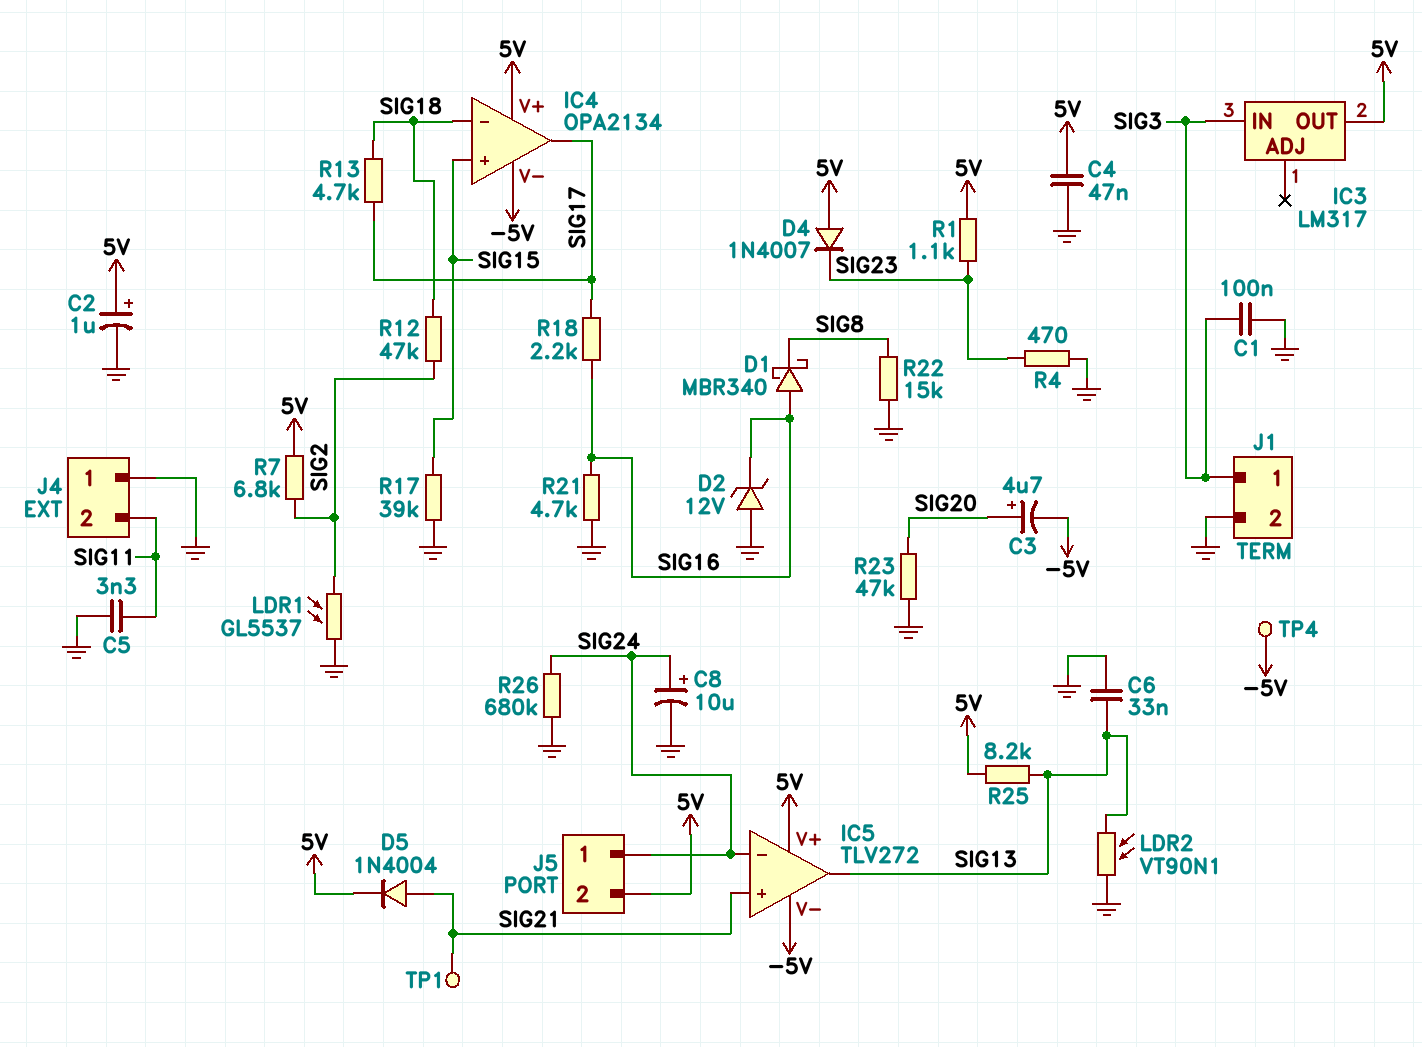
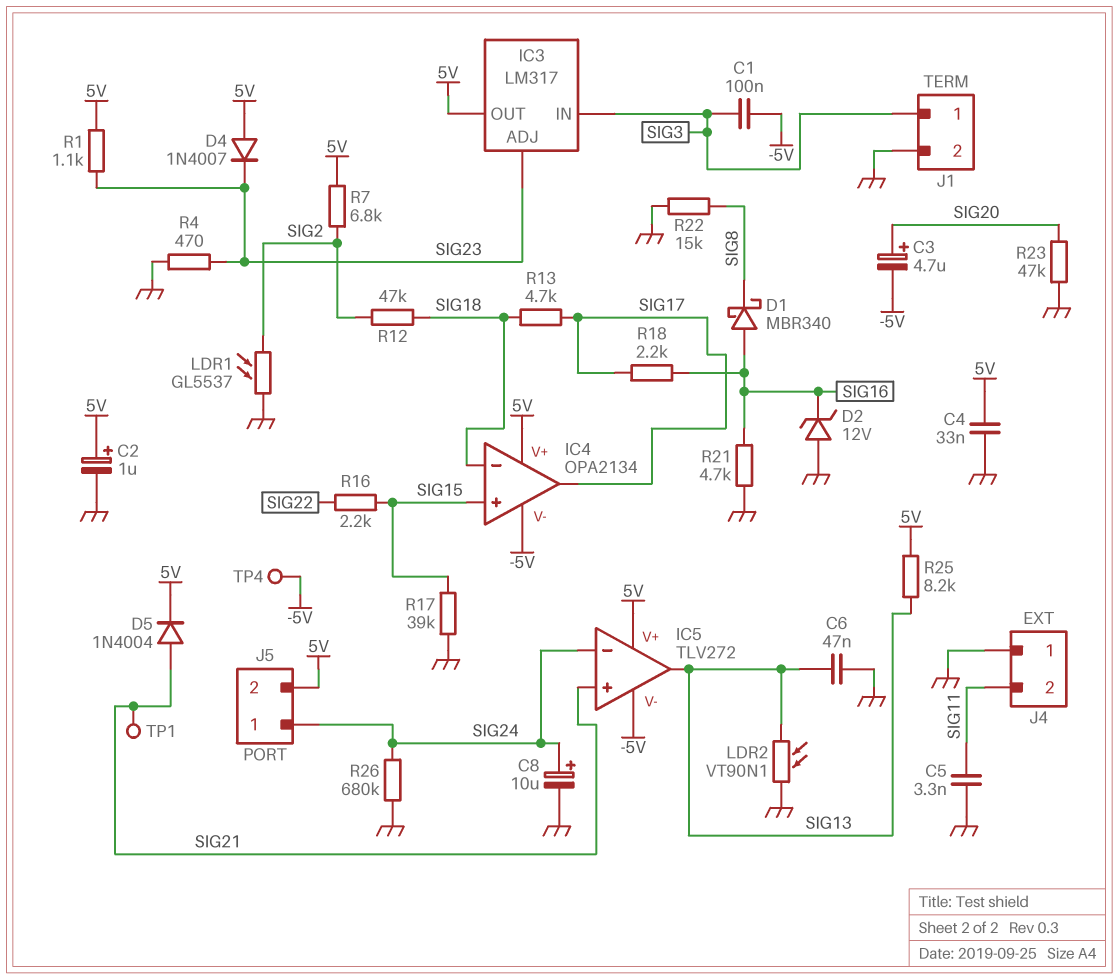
C1: 100nF (GND, SIG3) -> 100nF (-5V, SIG3)
C4: 47nF (5V, GND) -> 33nF (5V, GND)
C6: 33nF (GND, SIG13) -> 47nF (GND, SIG13)
IC3 pin ADJ: none -> SIG23
R16: none -> 2.2k (SIG15, SIG22)

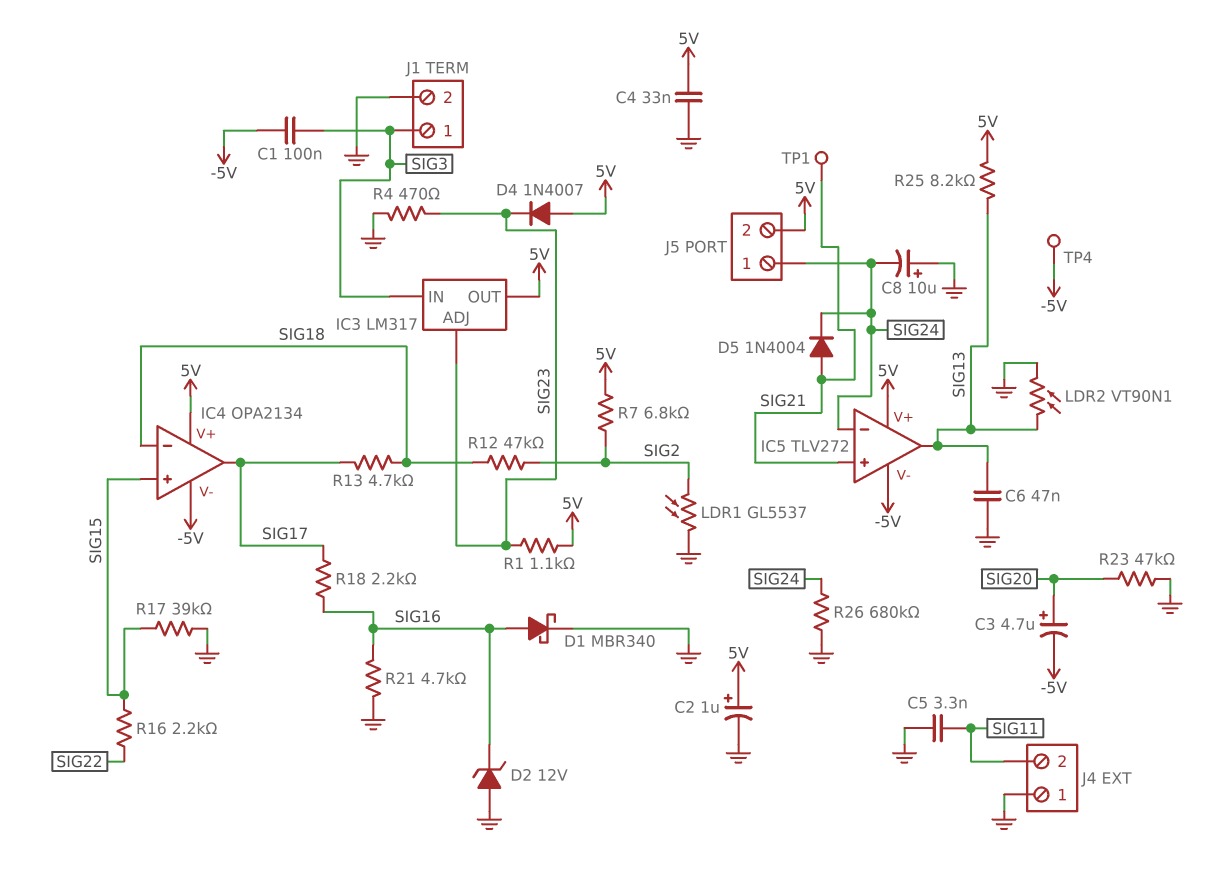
C8: 10uF (plus SIG24, minus GND) -> 10uF (plus GND, minus SIG24)
D1: schottky MBR340 (A SIG16, K SIG8) -> schottky MBR340 (A SIG16, K GND)
D5: diode 1N4004 (A SIG21, K 5V) -> diode 1N4004 (A SIG21, K SIG24)
R22: 15k (GND, SIG8) -> none

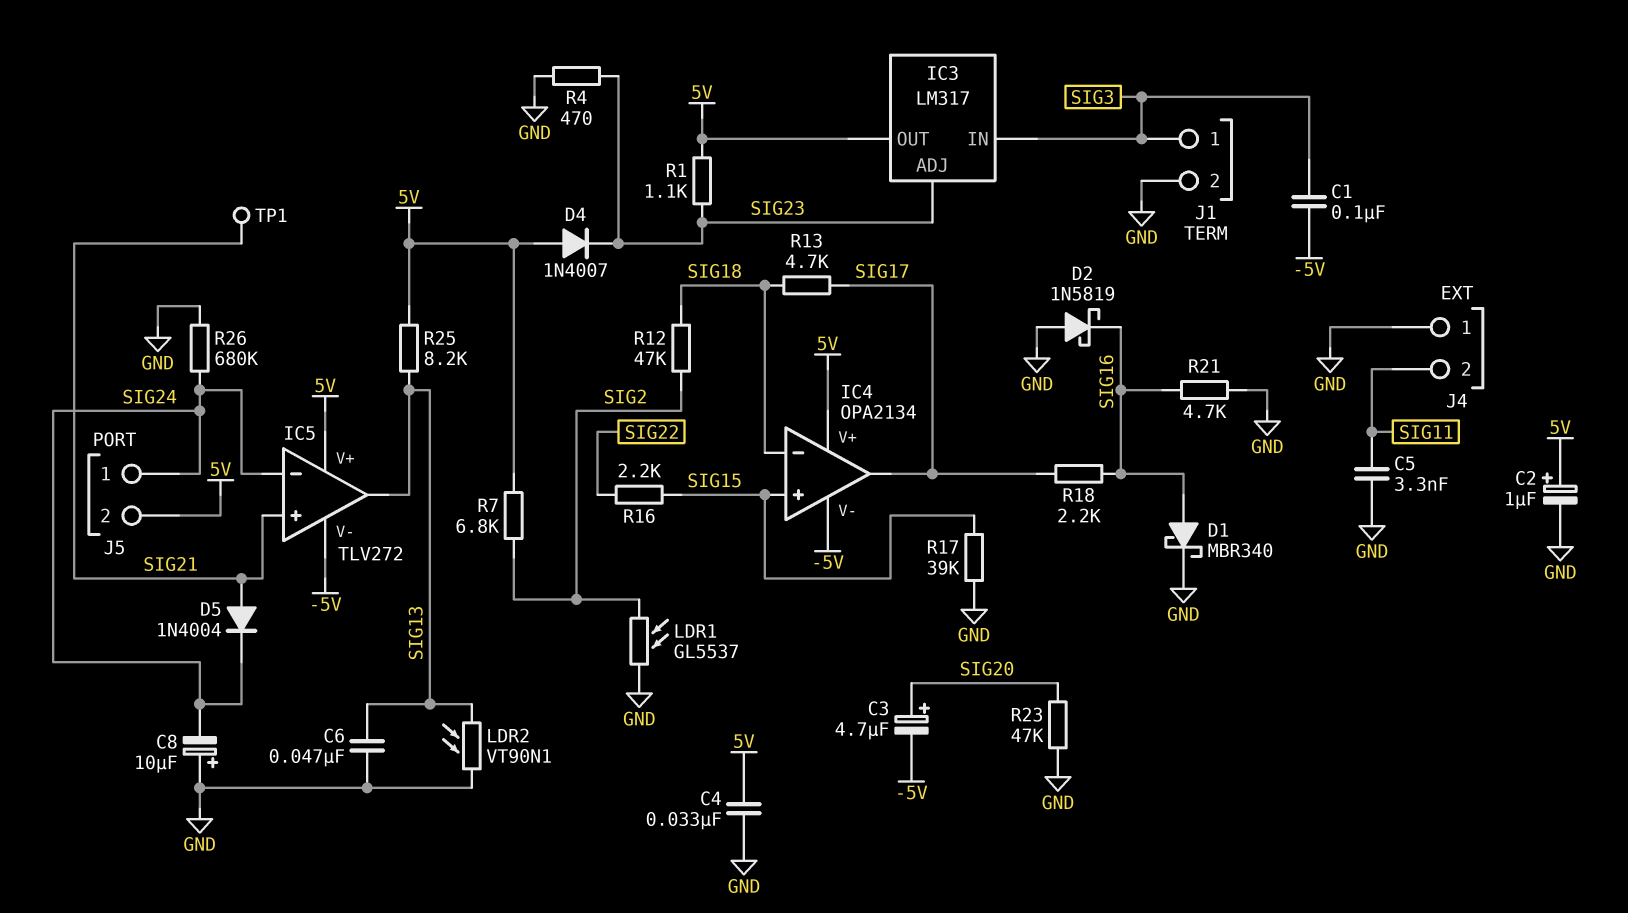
D2: zener 12V (A GND, K SIG16) -> schottky 1N5819 (A GND, K SIG16)
TP4: test point (-5V) -> none

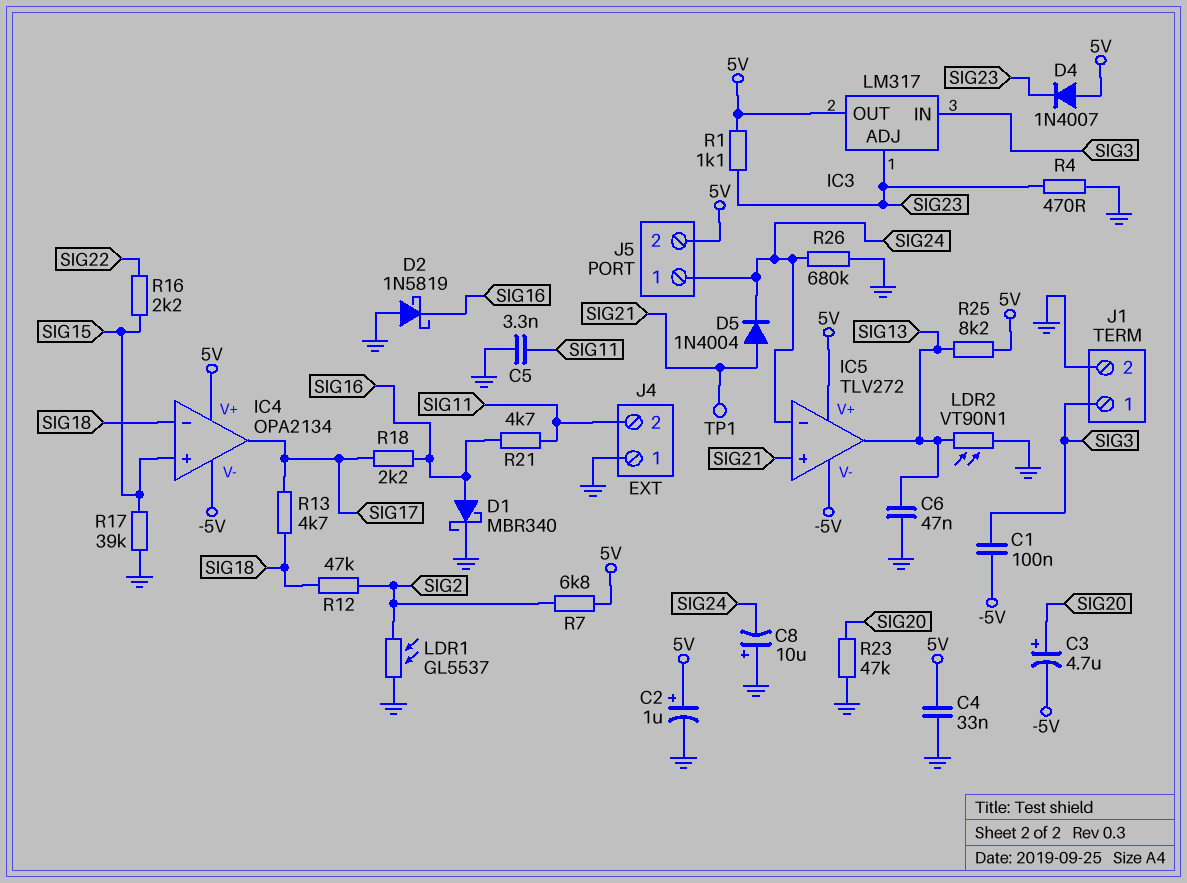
R21: 4.7k (GND, SIG16) -> 4.7k (SIG11, SIG16)

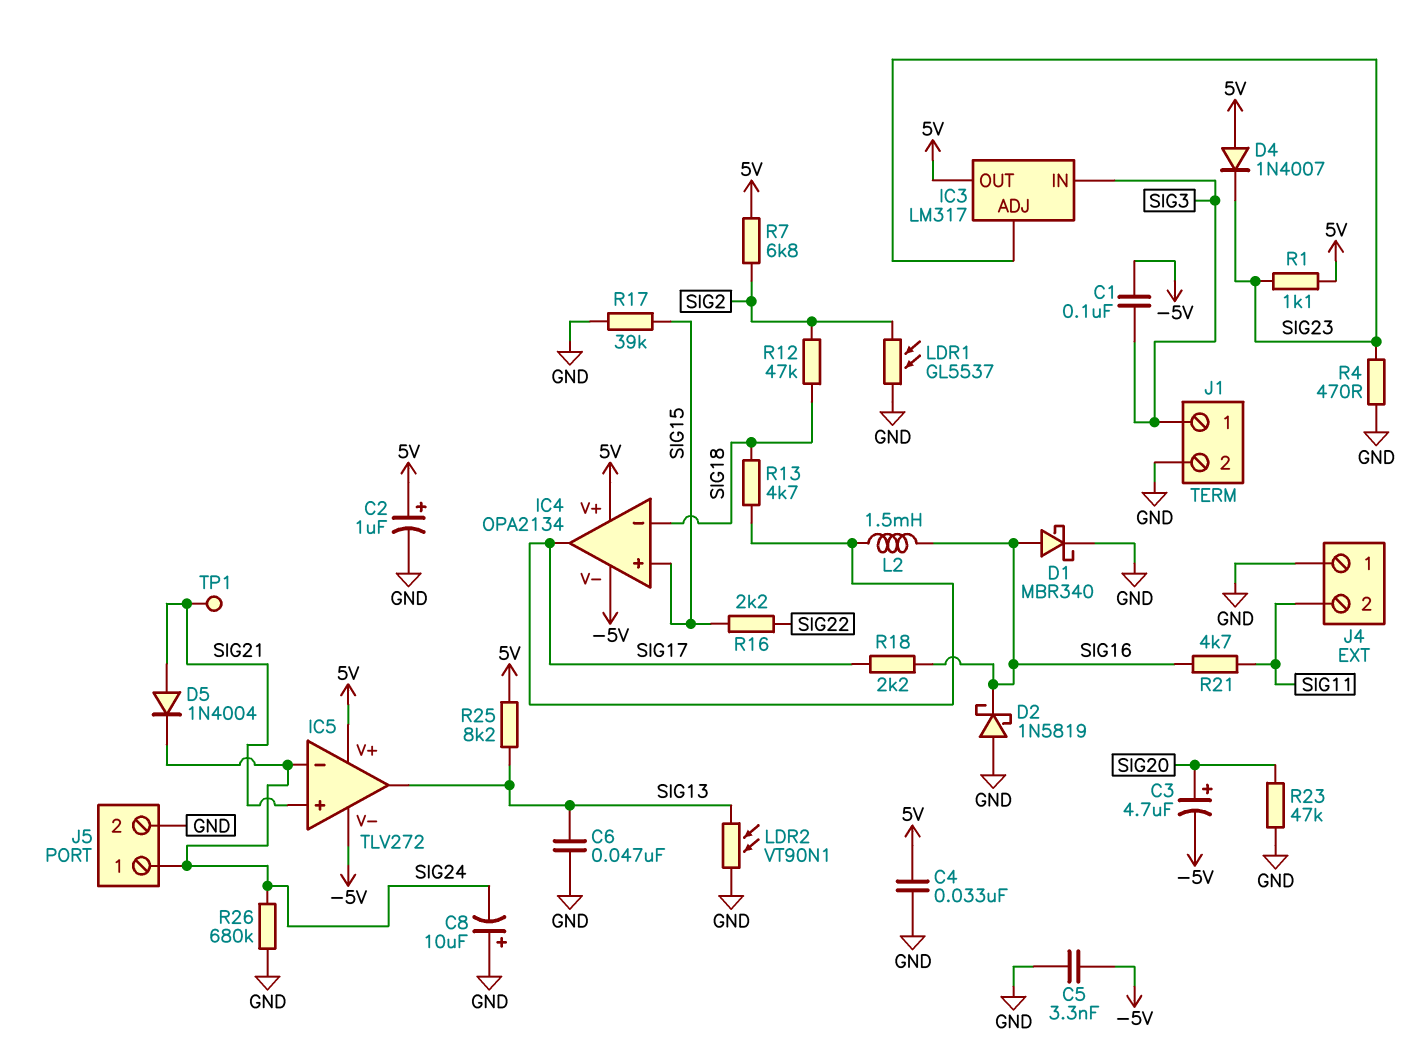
C5: 3.3nF (GND, SIG11) -> 3.3nF (-5V, GND)
J5 pin 2: 5V -> GND
L2: none -> 1.5mH (SIG16, SIG17)

